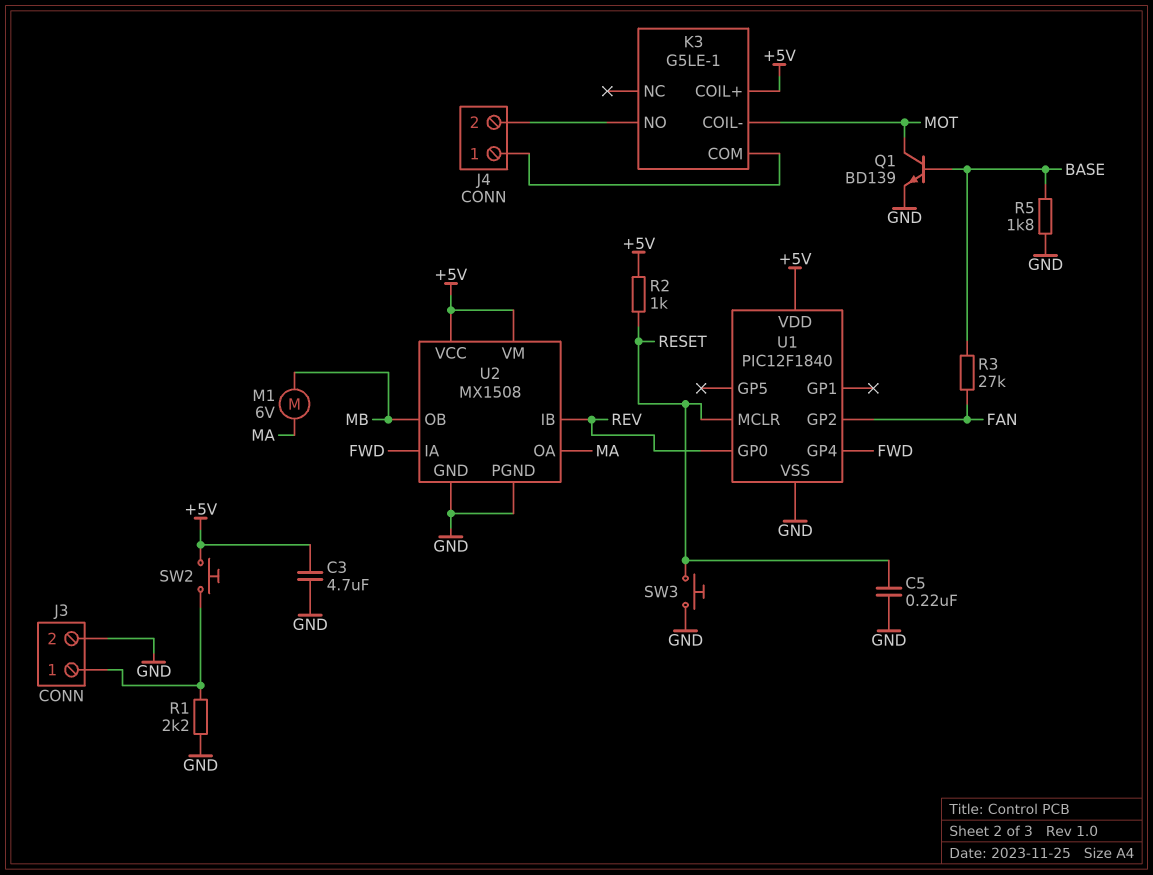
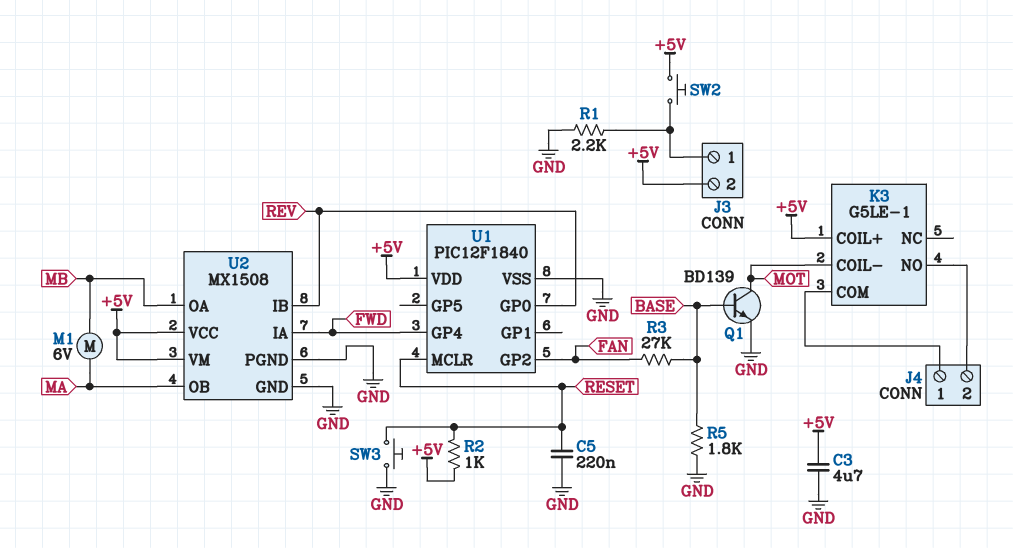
J3 pin 2: GND -> +5V
U2 pin OA: MA -> MB
U2 pin OB: MB -> MA

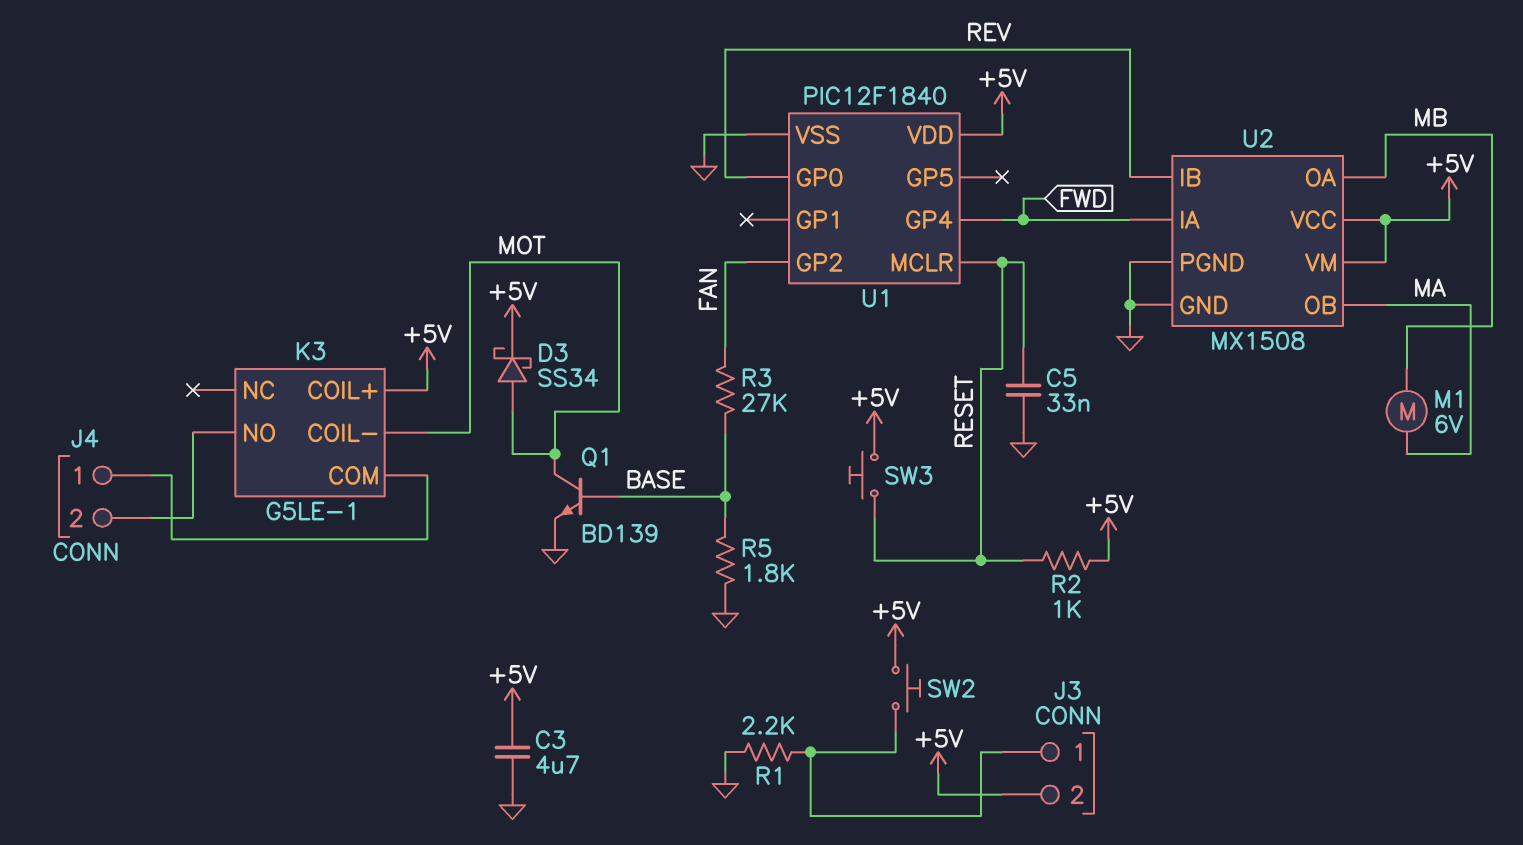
C5: 220nF (GND, RESET) -> 33nF (GND, RESET)
D3: none -> schottky SS34 (A MOT, K +5V)
SW3: button (GND, RESET) -> button (+5V, RESET)

